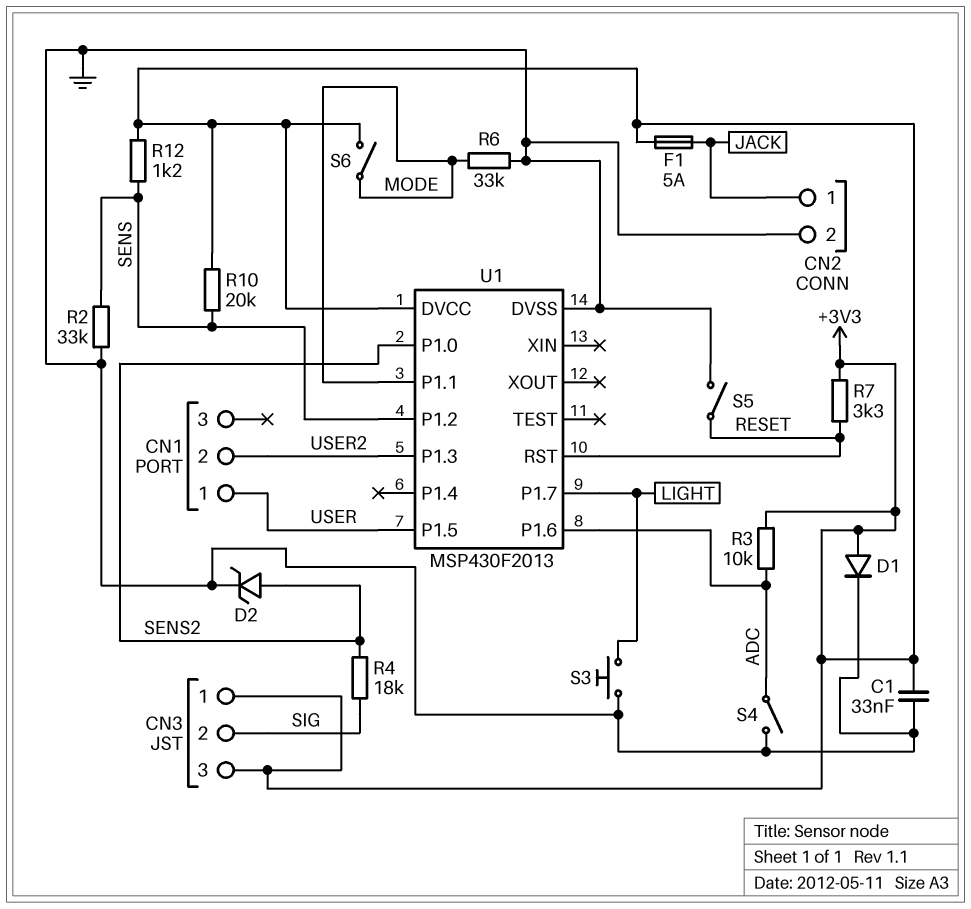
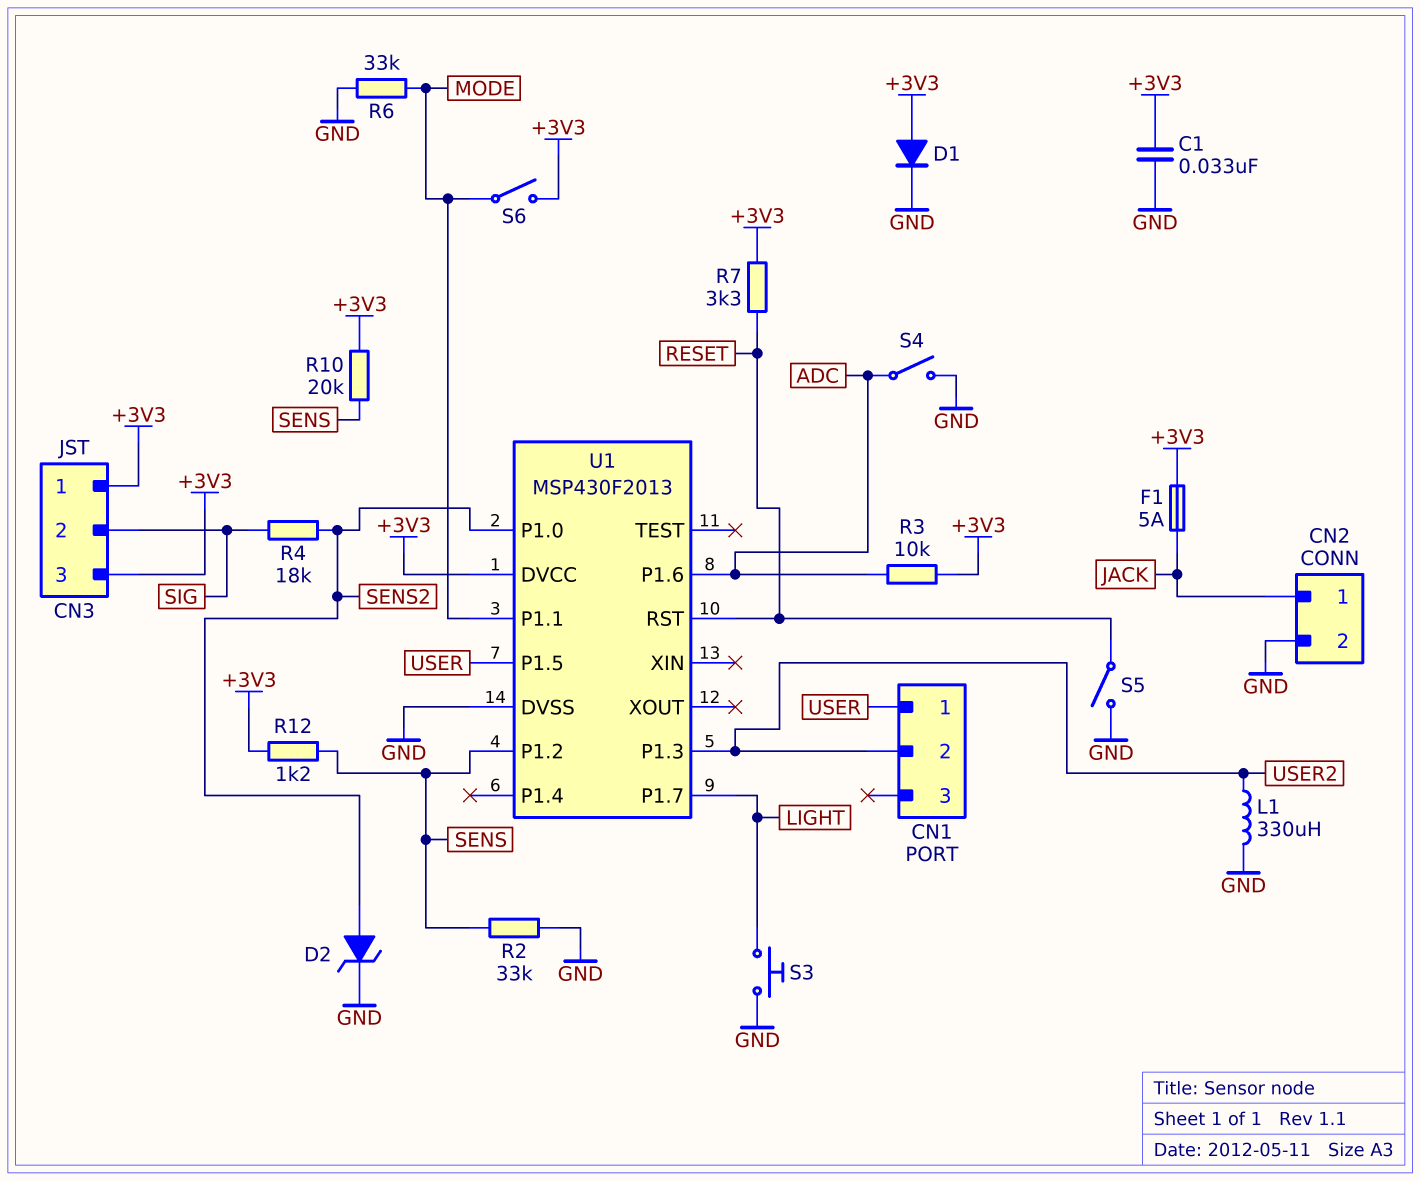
L1: none -> 330uH (GND, USER2)

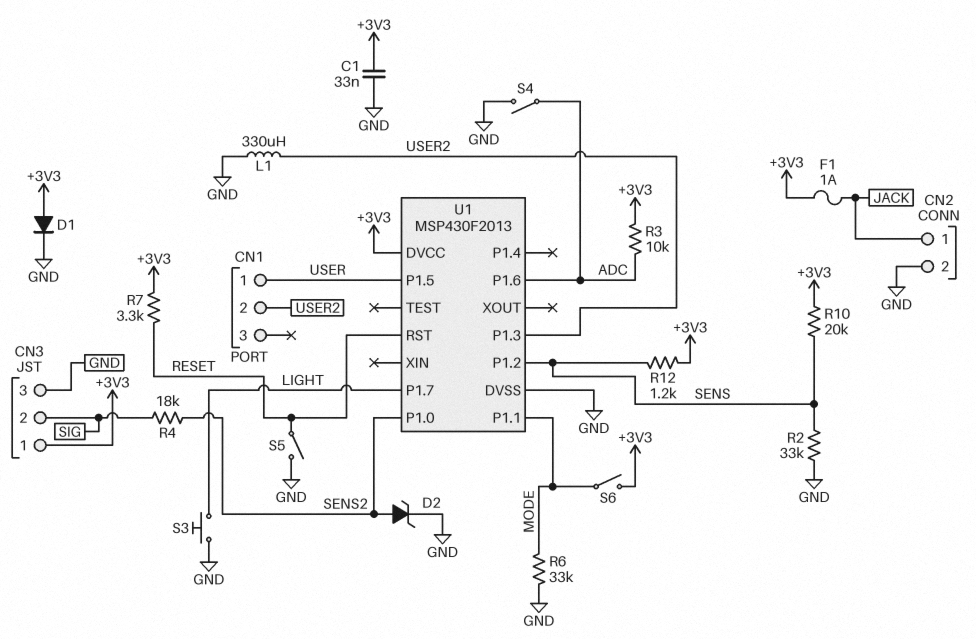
CN3 pin 3: +3V3 -> GND
F1: 5A (+3V3, JACK) -> 1A (+3V3, JACK)

